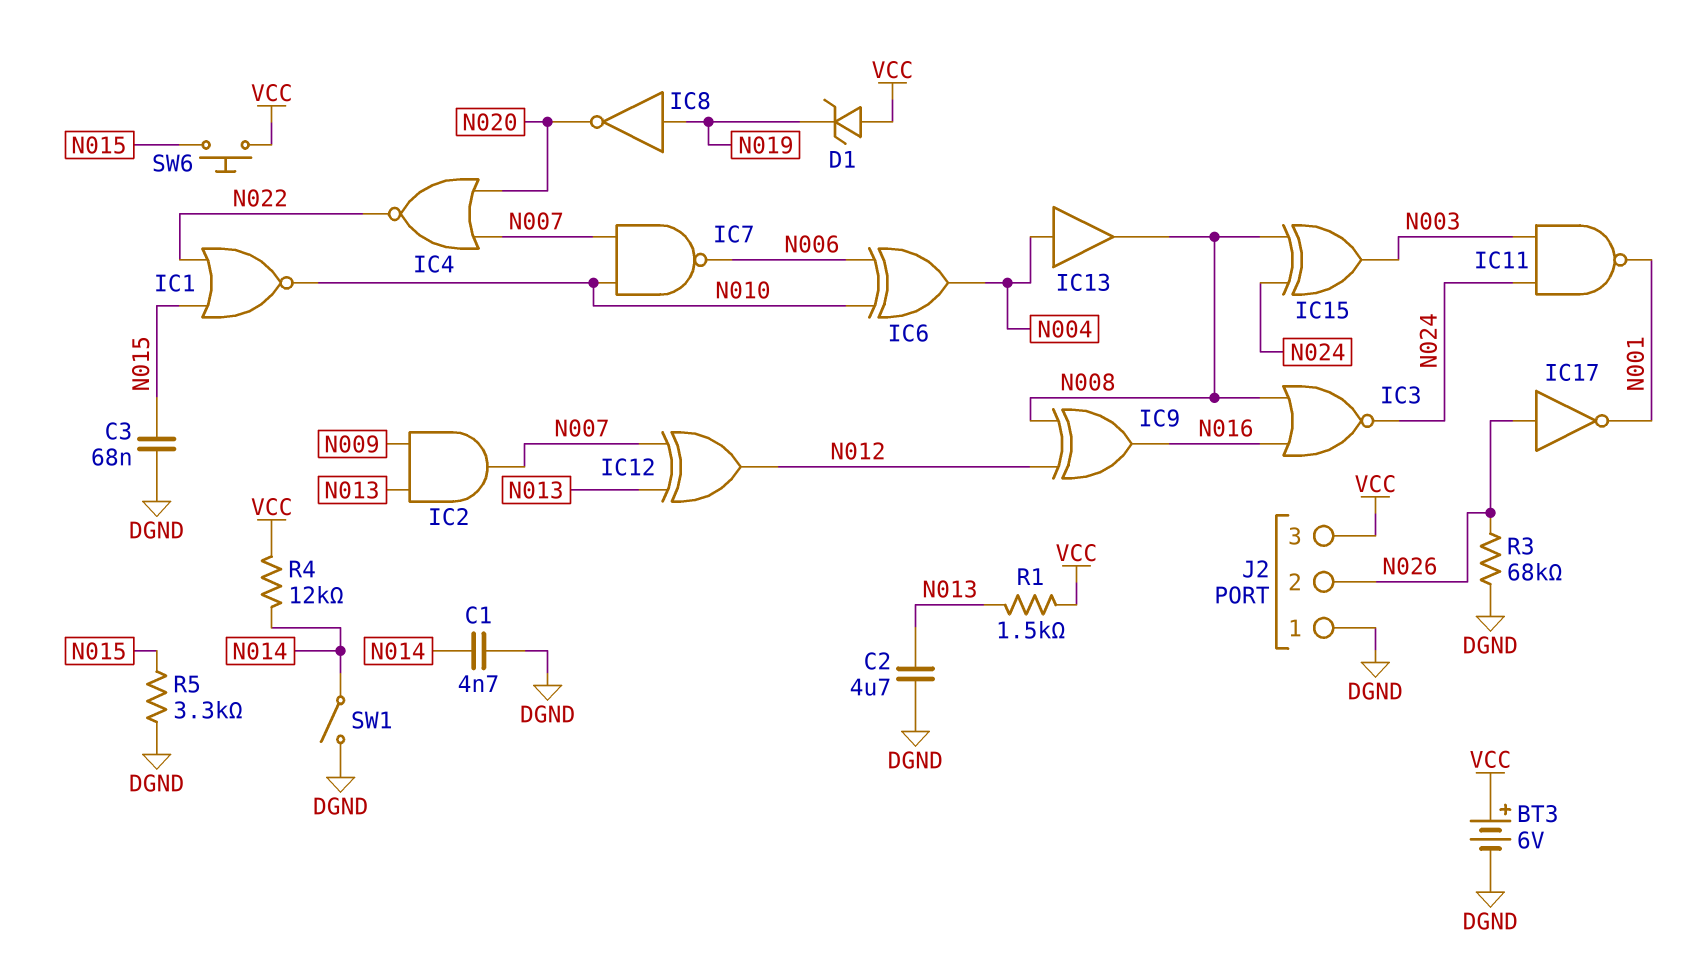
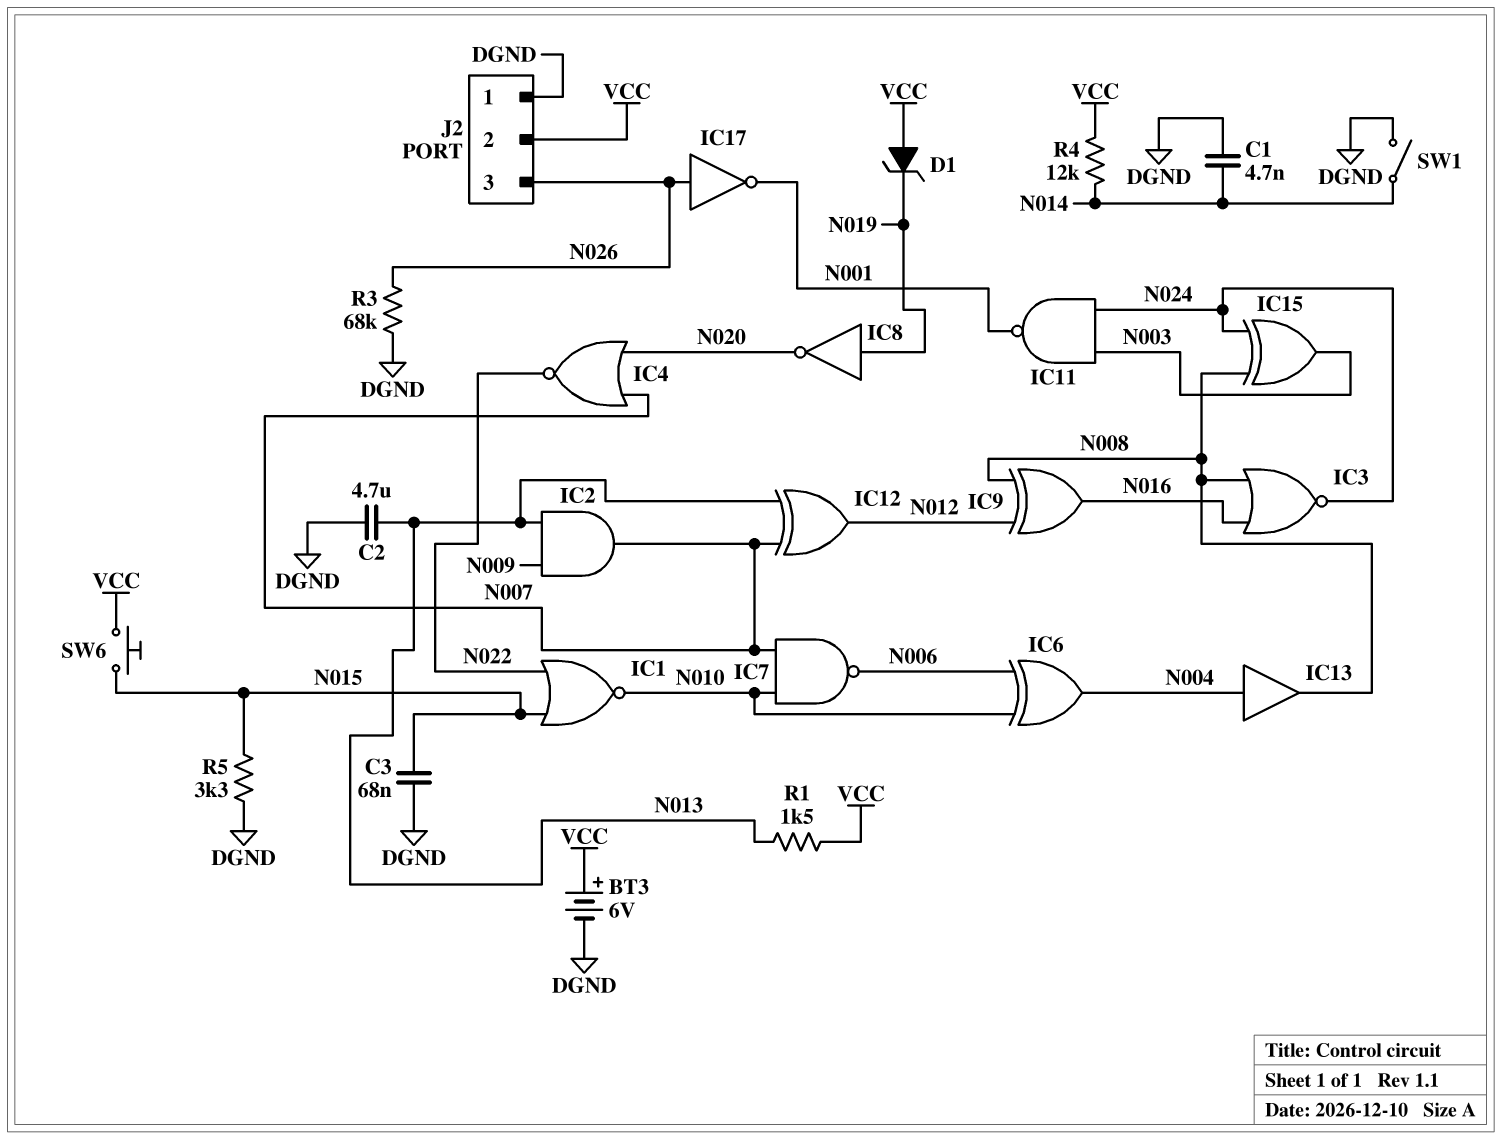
J2 pin 2: N026 -> VCC
J2 pin 3: VCC -> N026

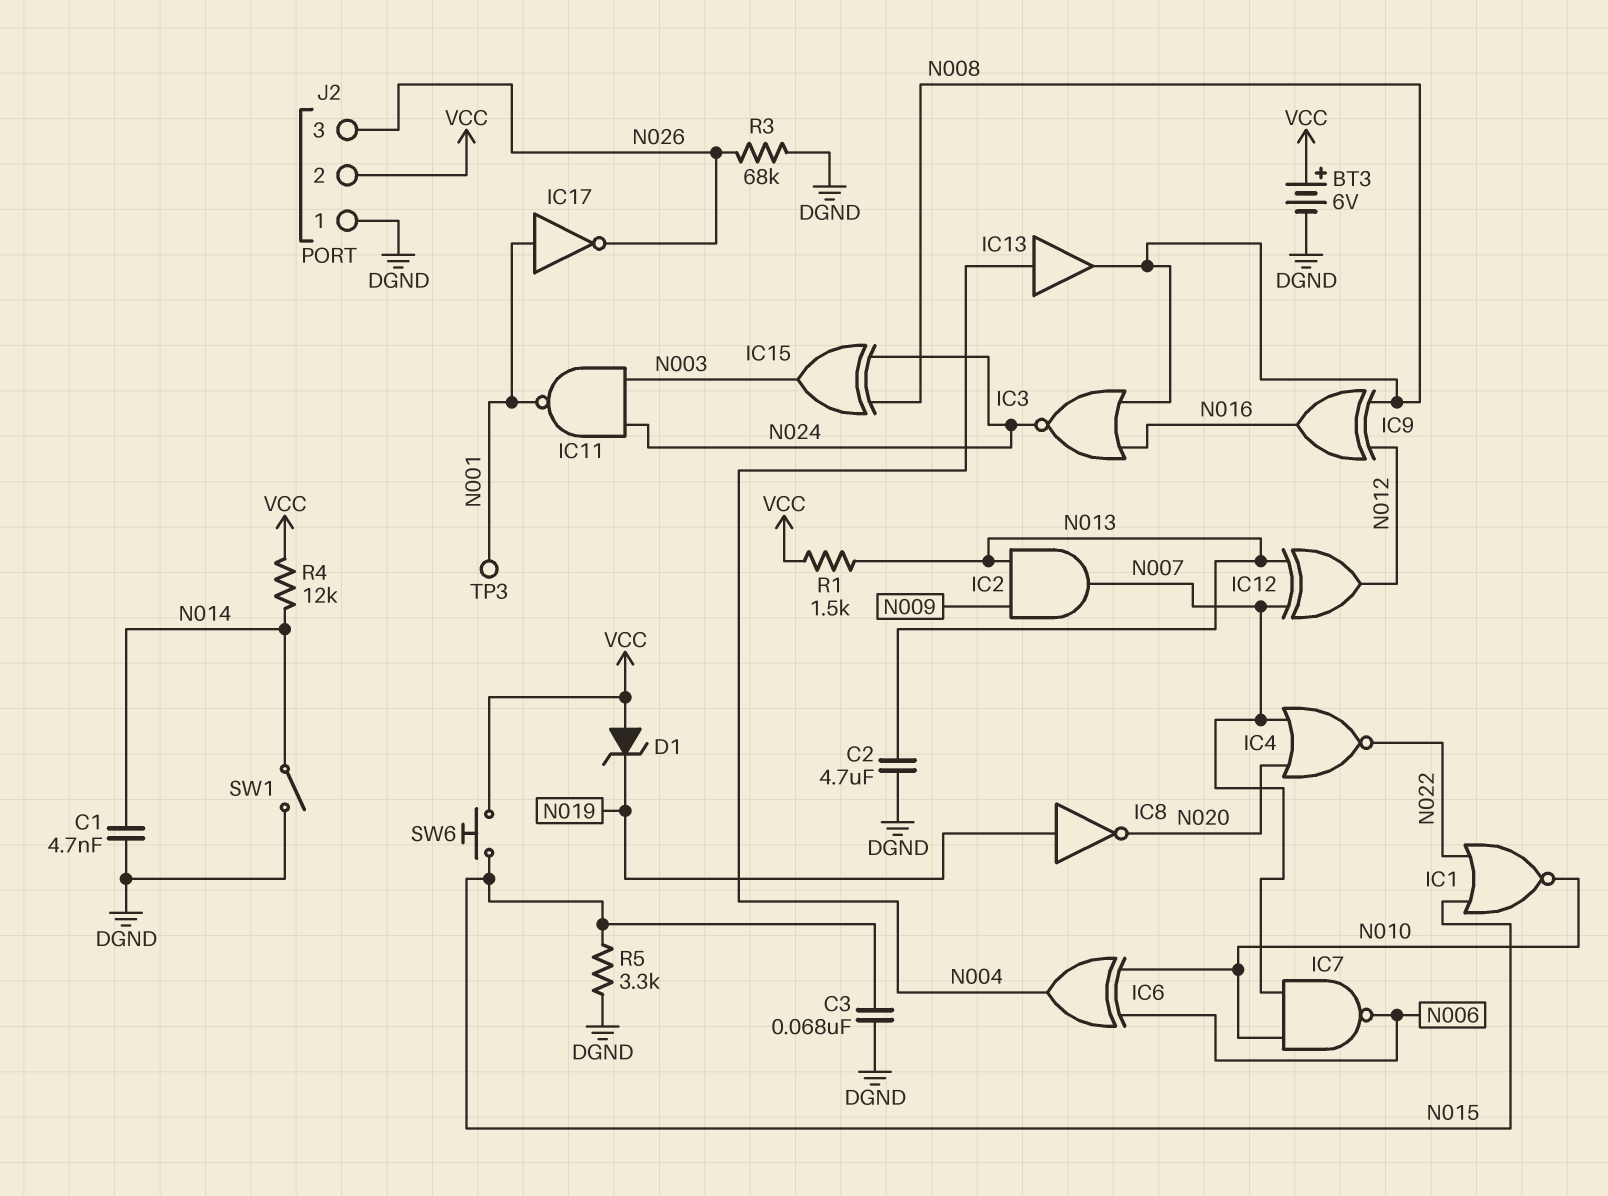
IC17: NOT (in N026, out N001) -> NOT (in N001, out N026)
TP3: none -> test point (N001)

